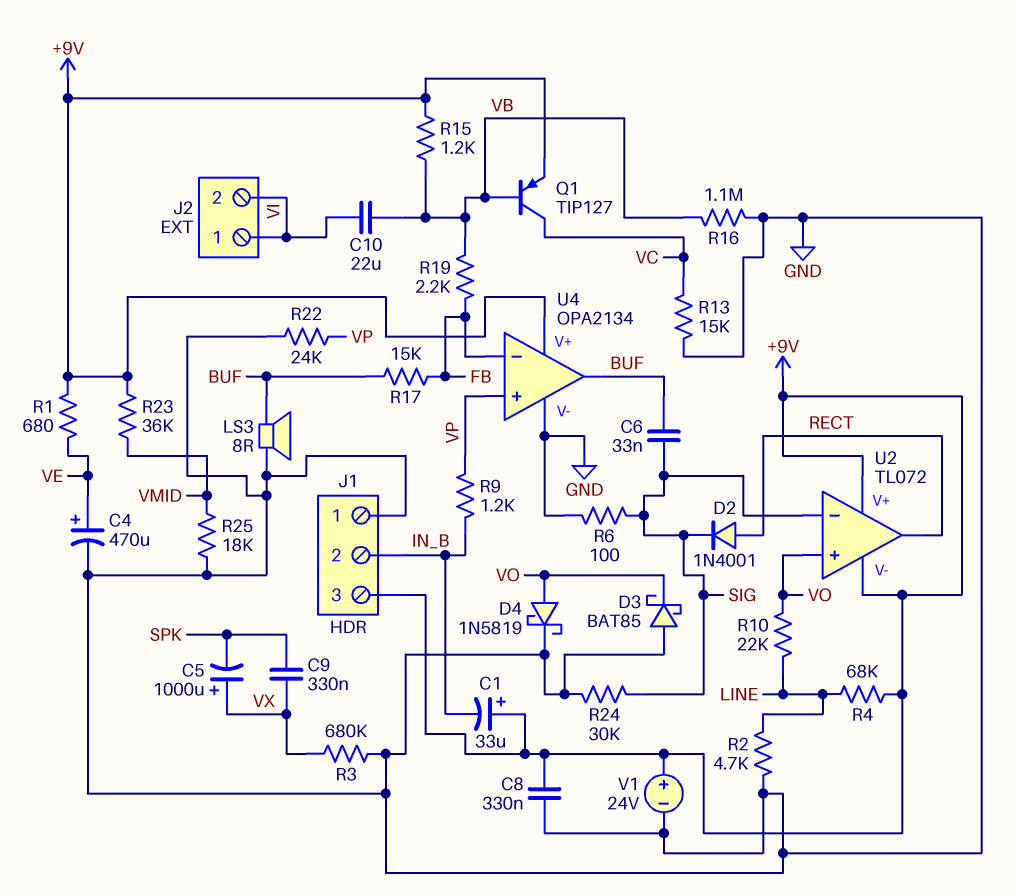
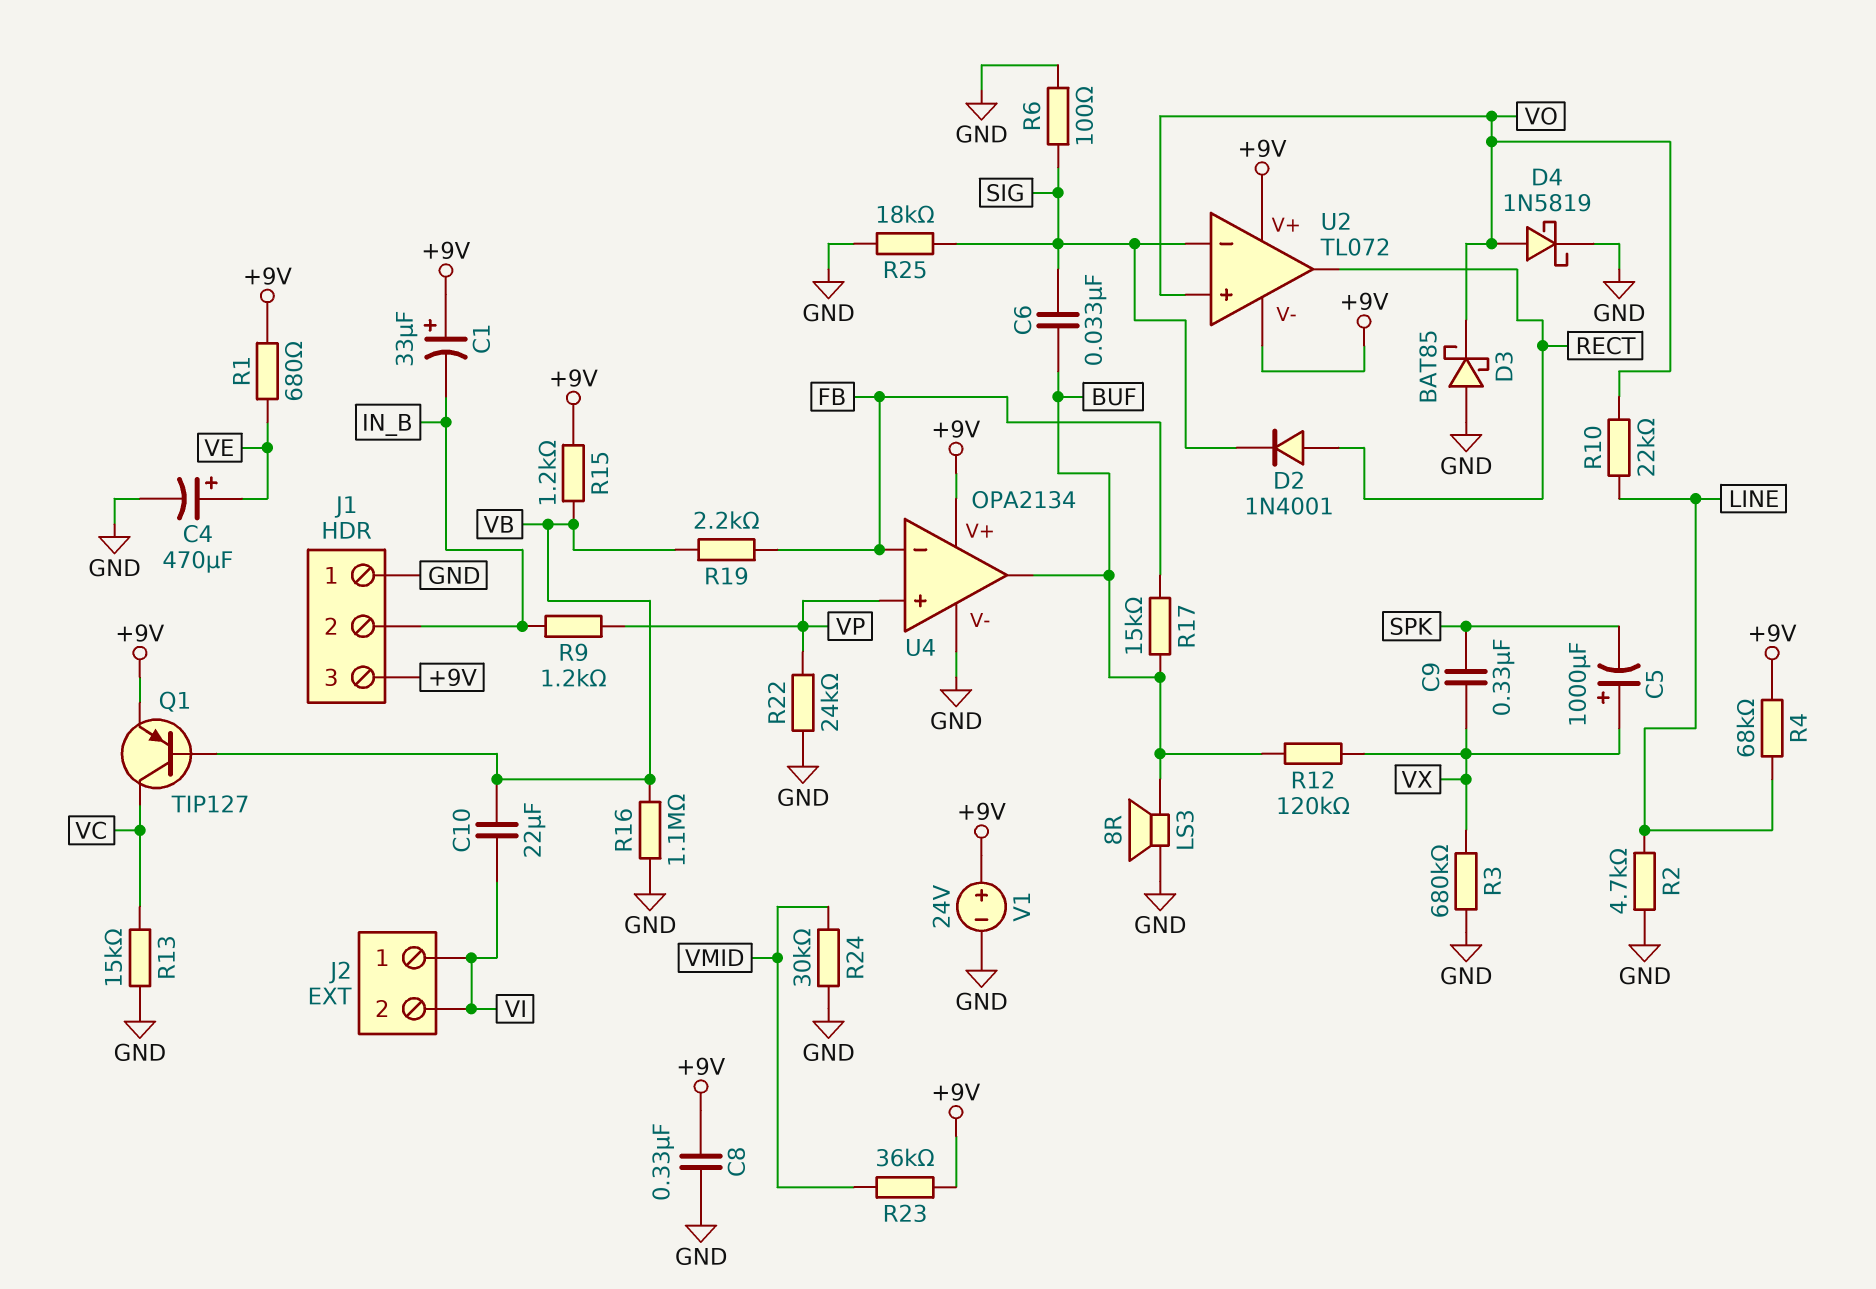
R12: none -> 120k (BUF, VX)
R24: 30k (GND, SIG) -> 30k (GND, VMID)
R25: 18k (GND, VMID) -> 18k (GND, SIG)

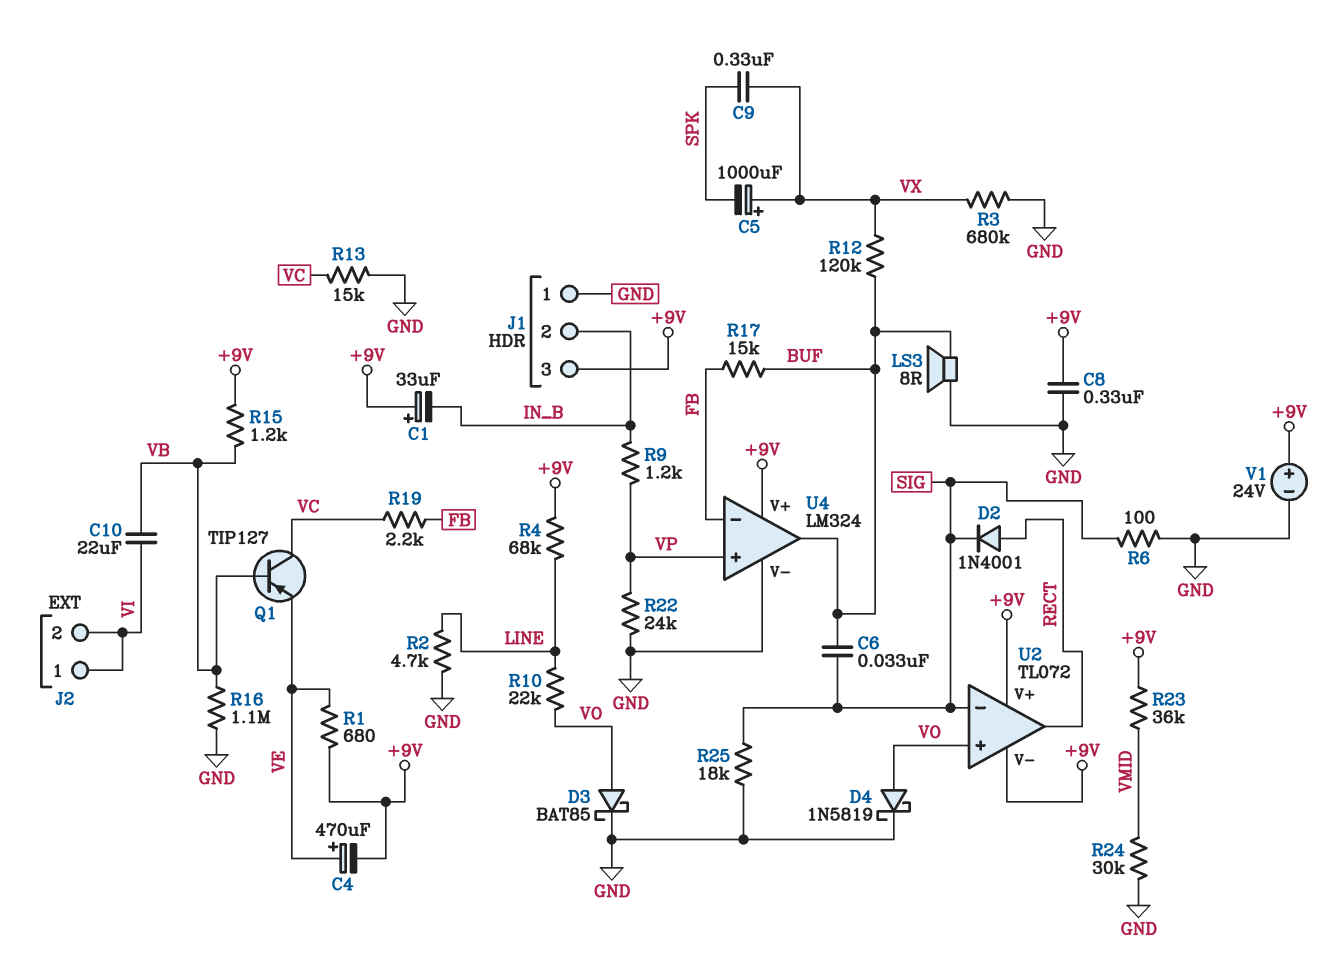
C4: 470uF (plus VE, minus GND) -> 470uF (plus VE, minus +9V)
D3: schottky BAT85 (A GND, K VO) -> schottky BAT85 (A VO, K GND)
Q1: PNP TIP127 (B VB, C VC, E +9V) -> PNP TIP127 (B VB, C VC, E VE)
R19: 2.2k (FB, VB) -> 2.2k (FB, VC)
U4: OPA2134 -> LM324

